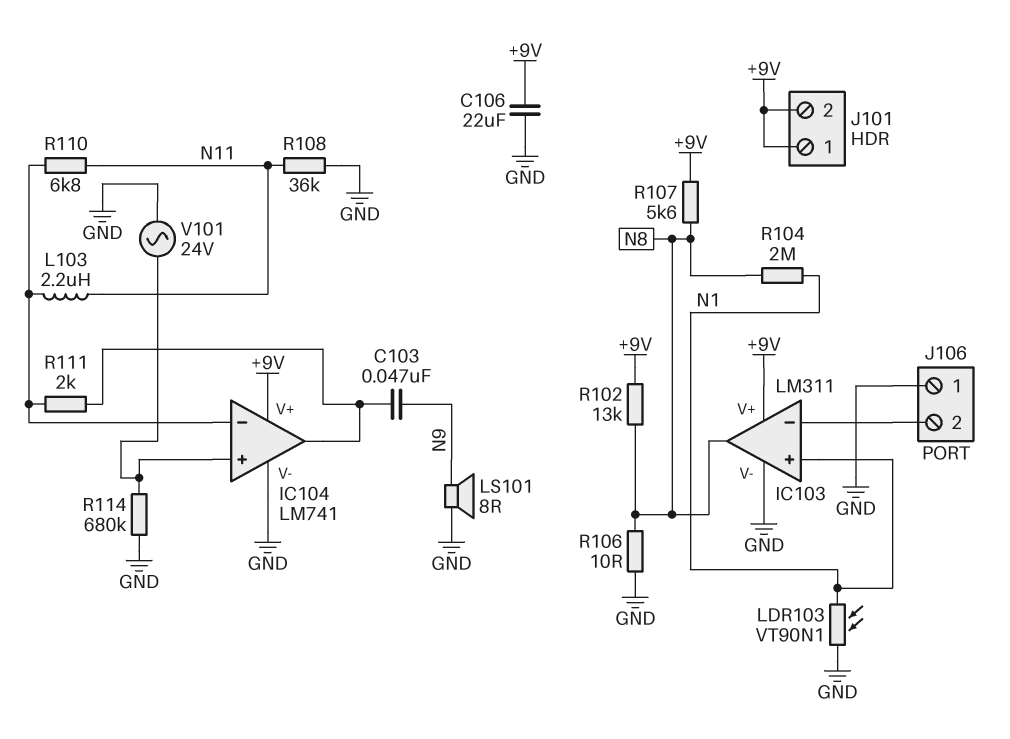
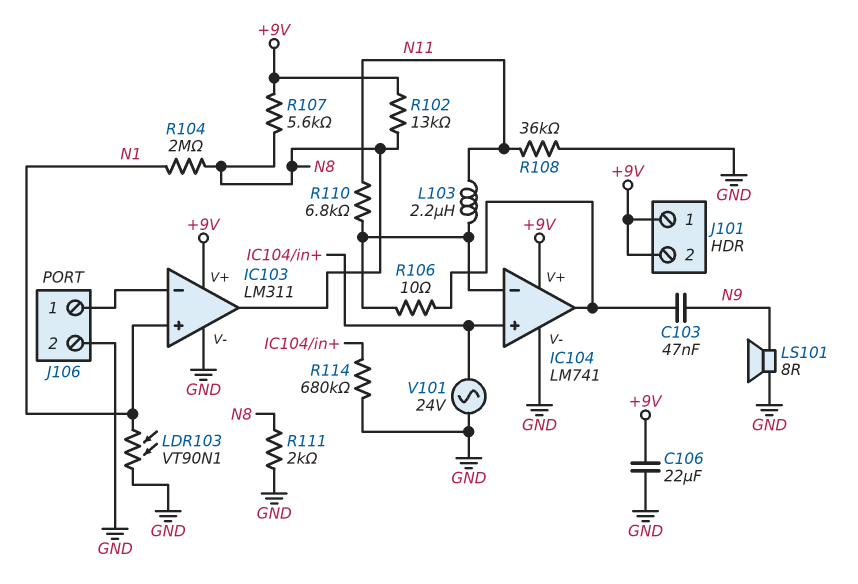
J106 pin 1: GND -> IC103/in-
J106 pin 2: IC103/in- -> GND
R106: 10 (GND, N8) -> 10 (IC104/in-, IC104/out)
R111: 2k (IC104/in-, IC104/out) -> 2k (GND, N8)

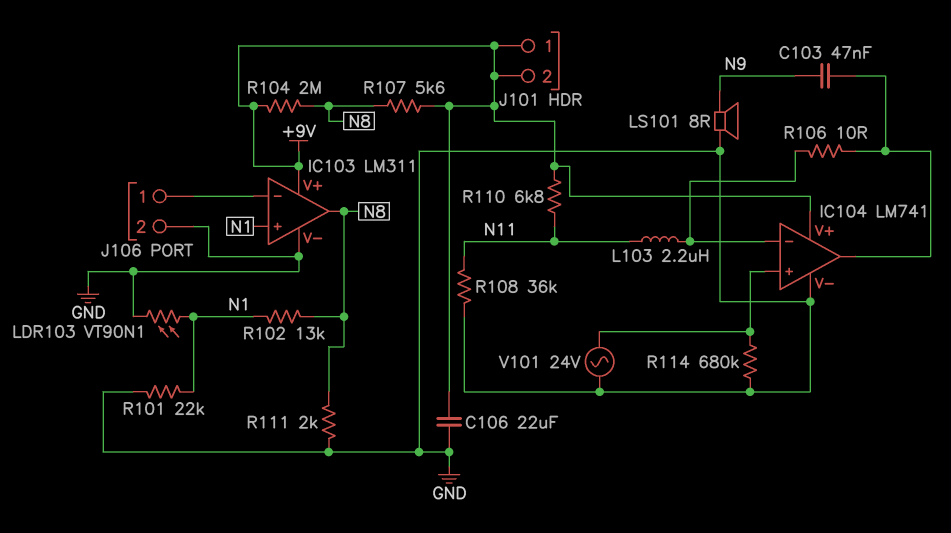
R101: none -> 22k (GND, N1)
R102: 13k (+9V, N8) -> 13k (N1, N8)
R104: 2M (N1, N8) -> 2M (+9V, N8)
R110: 6.8k (IC104/in-, N11) -> 6.8k (+9V, N11)

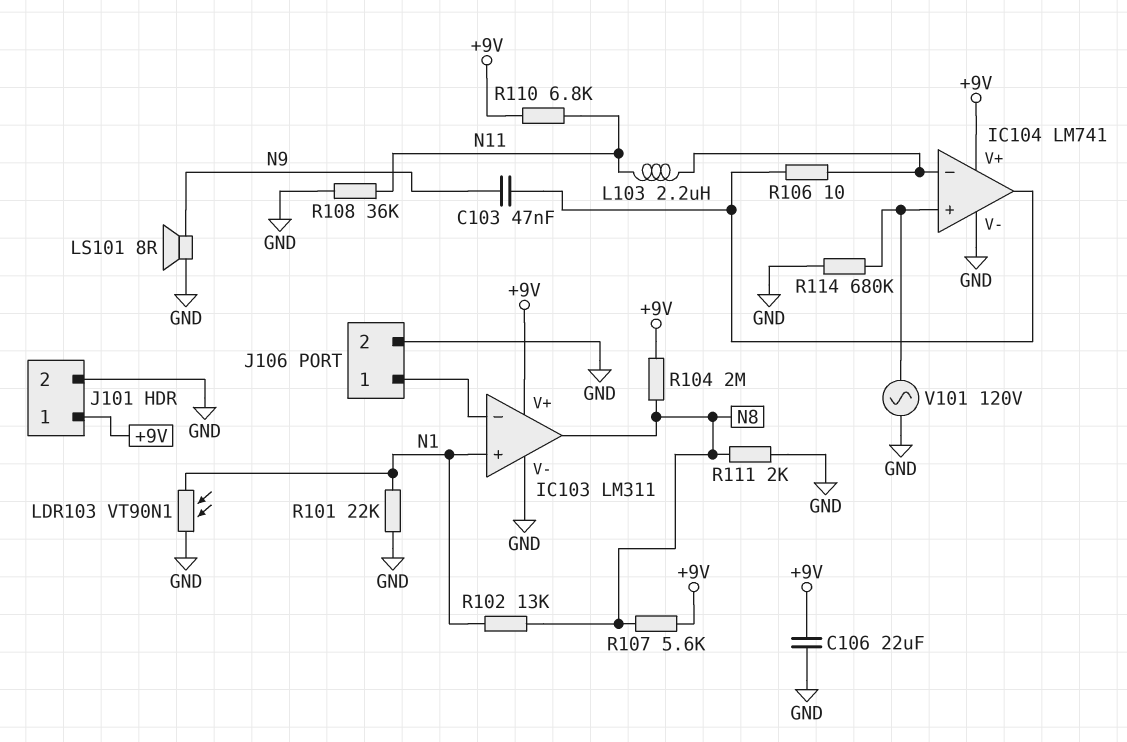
J101 pin 2: +9V -> GND
V101: AC 24V (GND, IC104/in+) -> AC 120V (GND, IC104/in+)

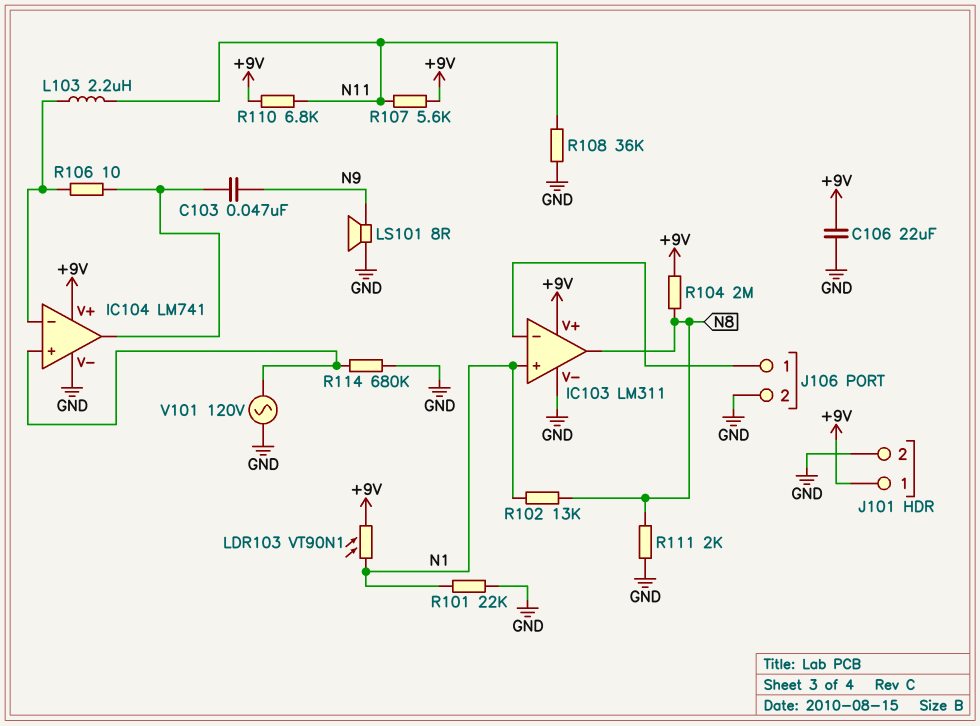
LDR103: VT90N1 (GND, N1) -> VT90N1 (+9V, N1)
R107: 5.6k (+9V, N8) -> 5.6k (+9V, N11)

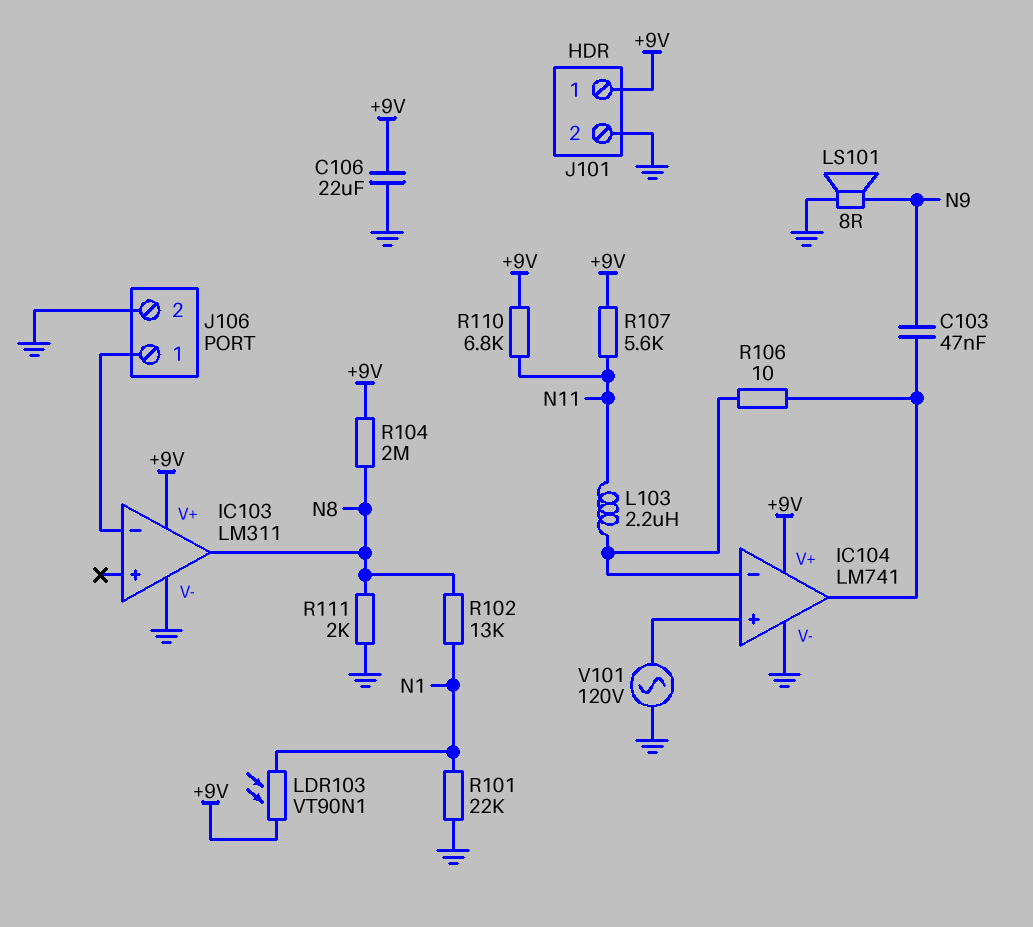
IC103 pin in+: N1 -> none
R108: 36k (GND, N11) -> none
R114: 680k (GND, IC104/in+) -> none

